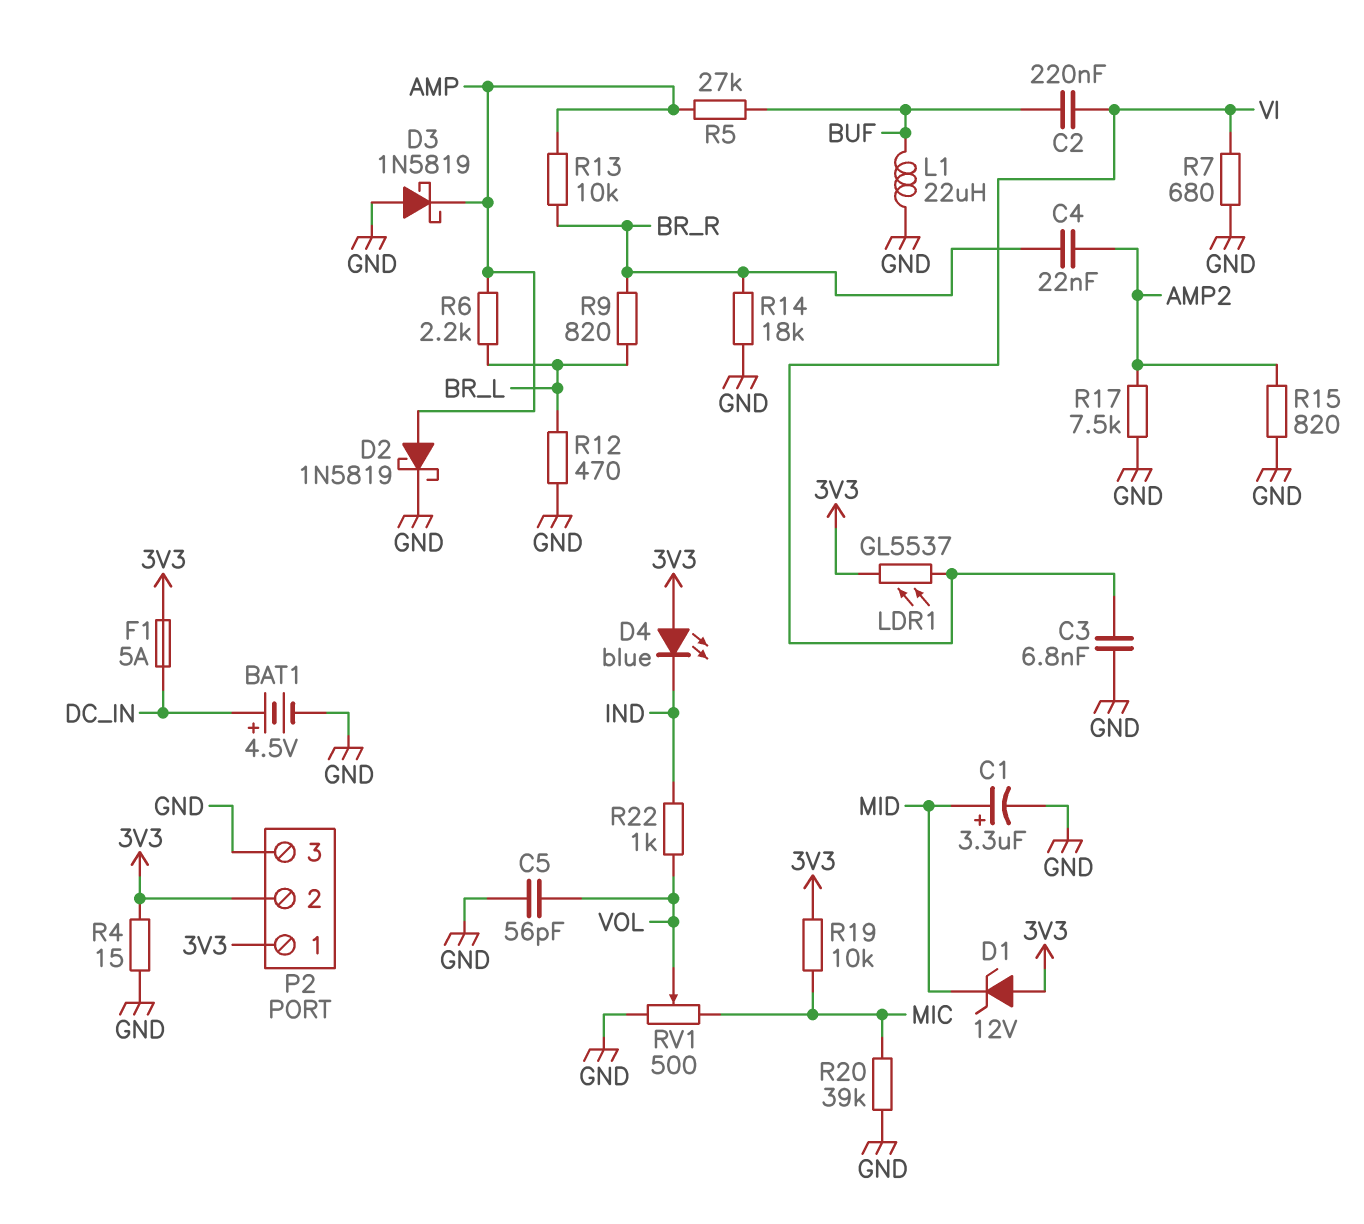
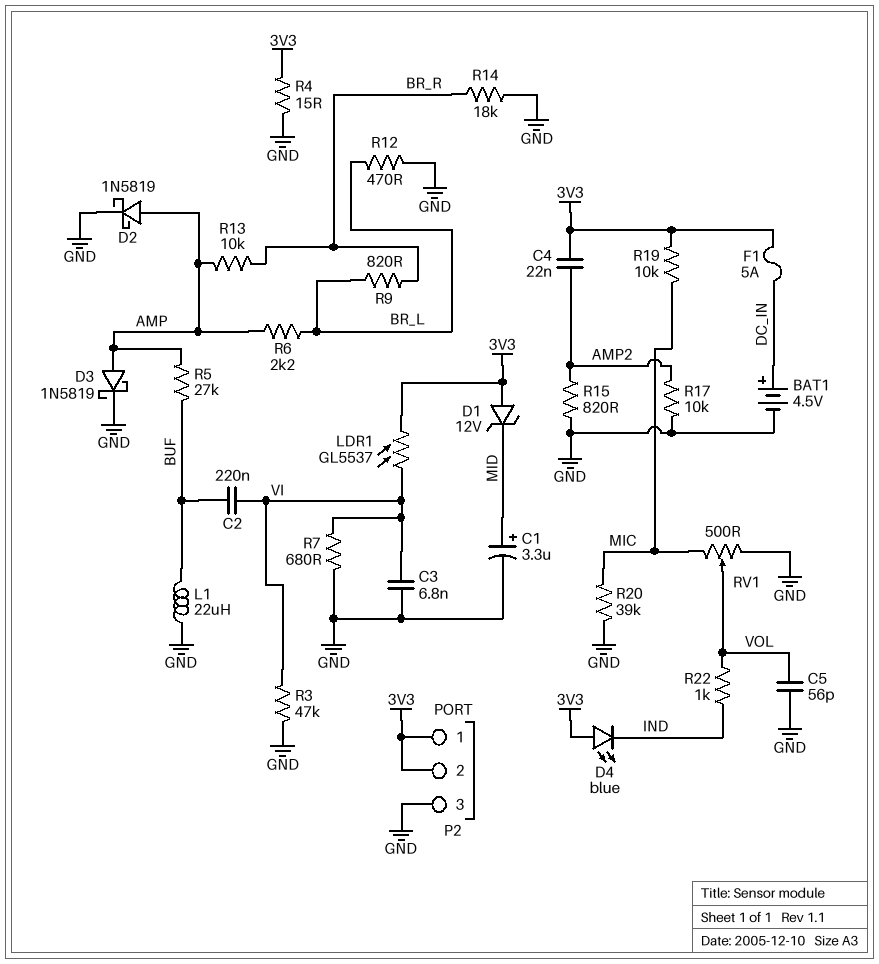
C4: 22nF (AMP2, BR_R) -> 22nF (3V3, AMP2)
D3: schottky 1N5819 (A GND, K AMP) -> schottky 1N5819 (A AMP, K GND)
R3: none -> 47k (GND, VI)
R17: 7.5k (AMP2, GND) -> 10k (AMP2, GND)

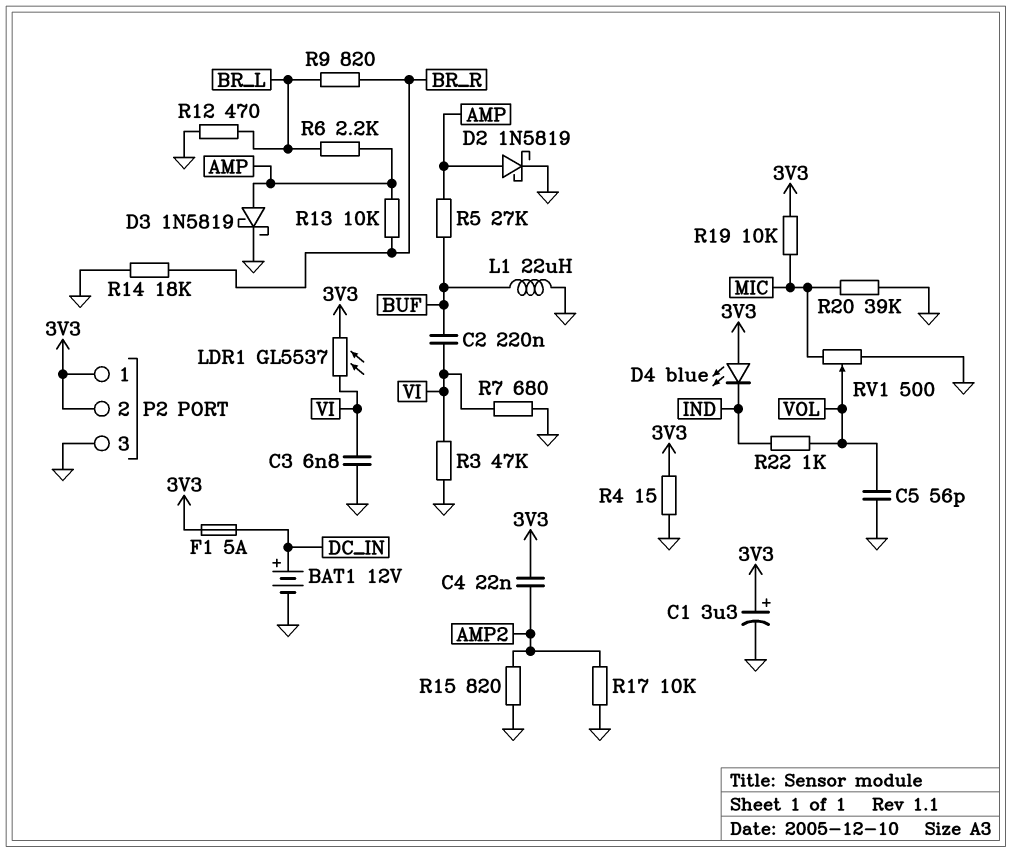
BAT1: 4.5V (plus DC_IN, minus GND) -> 12V (plus DC_IN, minus GND)
C1: 3.3uF (plus MID, minus GND) -> 3.3uF (plus 3V3, minus GND)
D1: zener 12V (A 3V3, K MID) -> none

